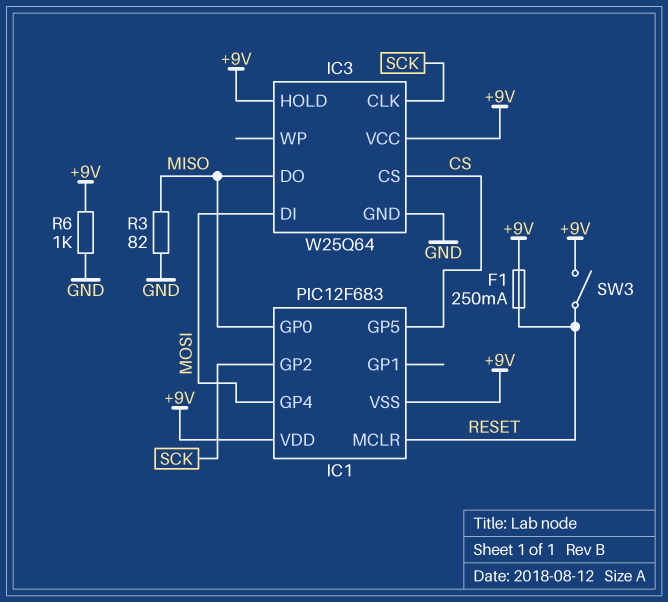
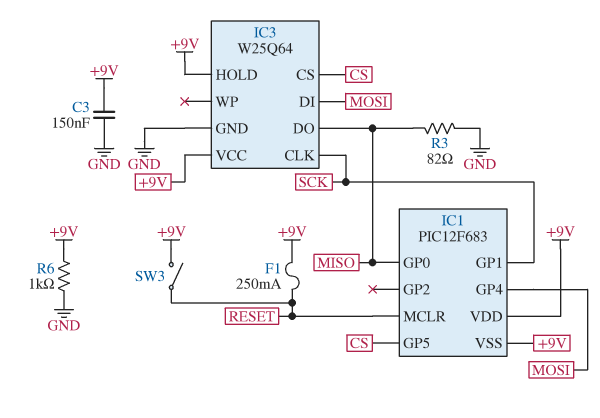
C3: none -> 150nF (+9V, GND)
IC1 pin GP1: none -> SCK
IC1 pin GP2: SCK -> none

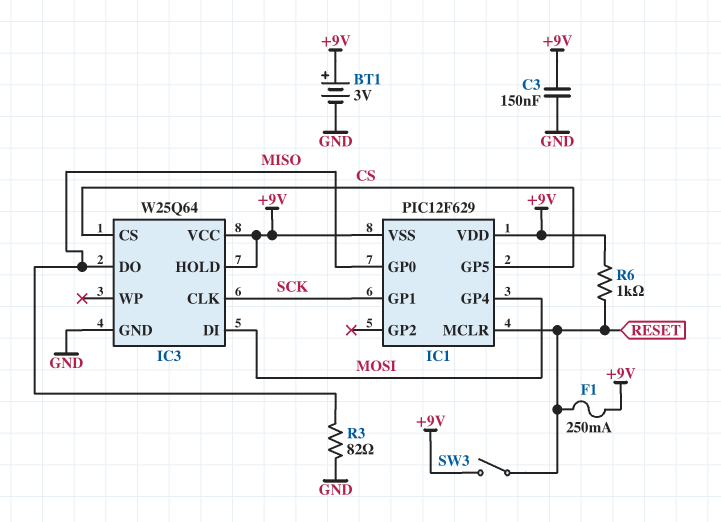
BT1: none -> 3V (plus +9V, minus GND)
IC1: PIC12F683 -> PIC12F629
R6: 1k (+9V, GND) -> 1k (+9V, RESET)

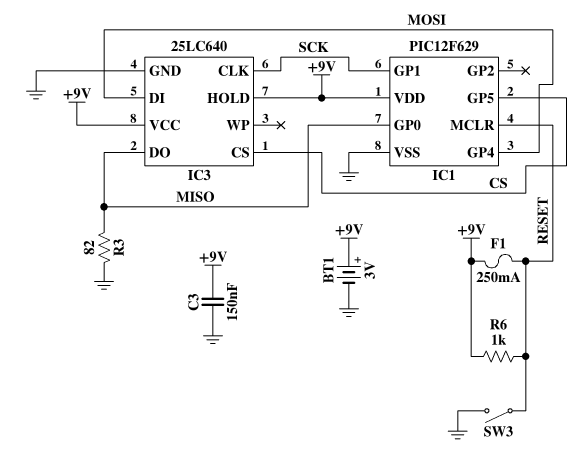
IC1 pin VSS: +9V -> GND
IC3: W25Q64 -> 25LC640
SW3: switch (+9V, RESET) -> switch (GND, RESET)

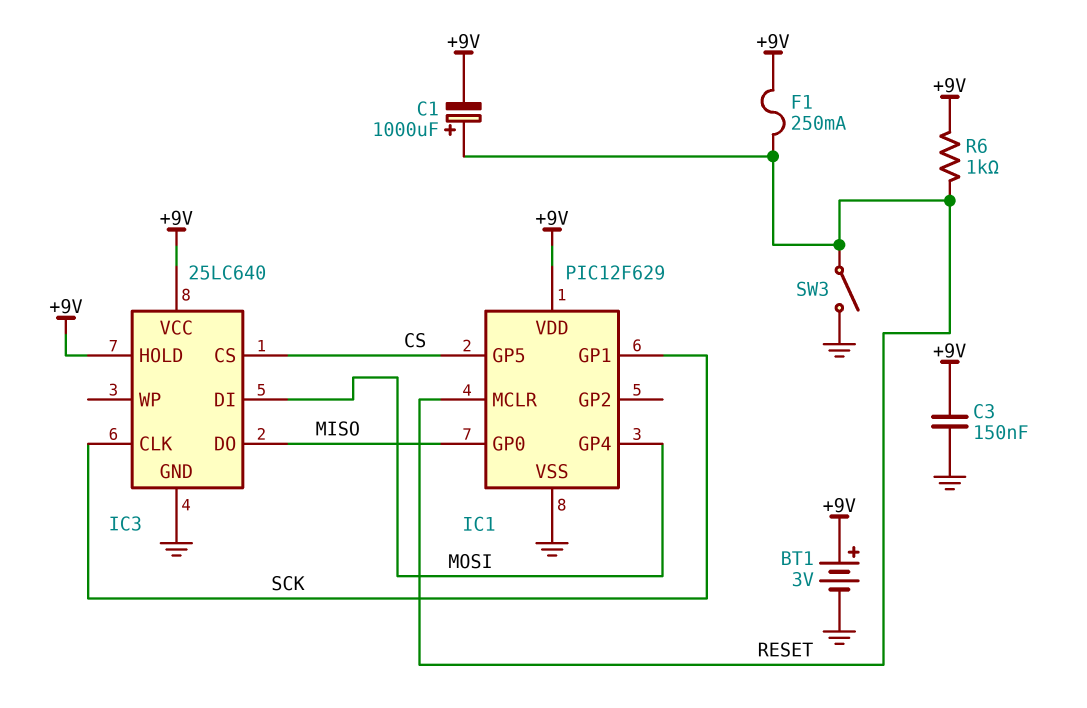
C1: none -> 1000uF (plus RESET, minus +9V)
R3: 82 (GND, MISO) -> none

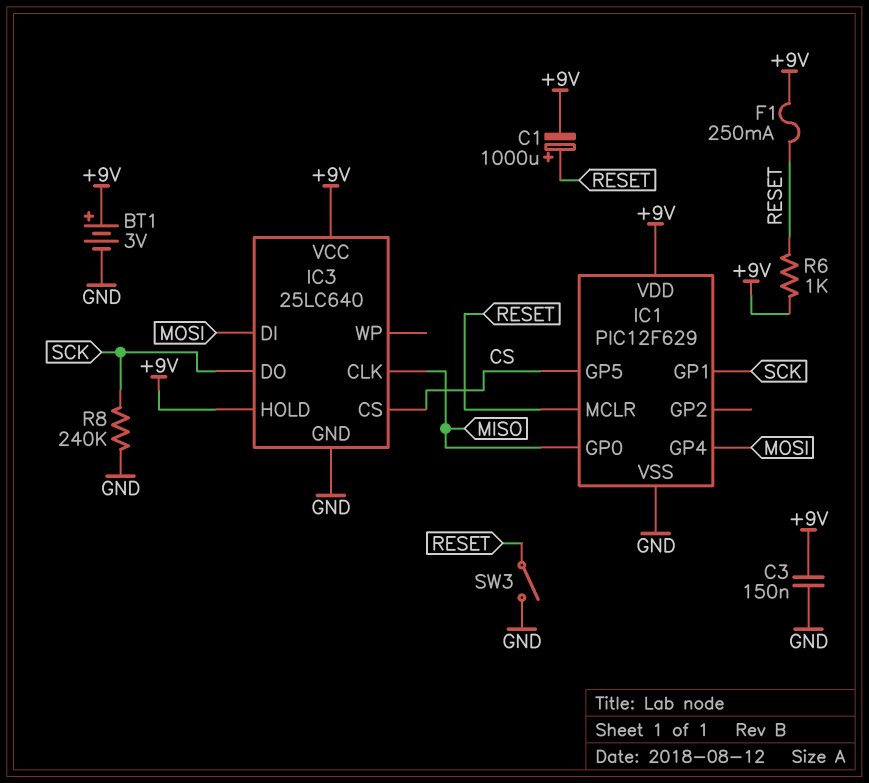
IC3 pin CLK: SCK -> MISO
IC3 pin DO: MISO -> SCK
R8: none -> 240k (GND, SCK)

